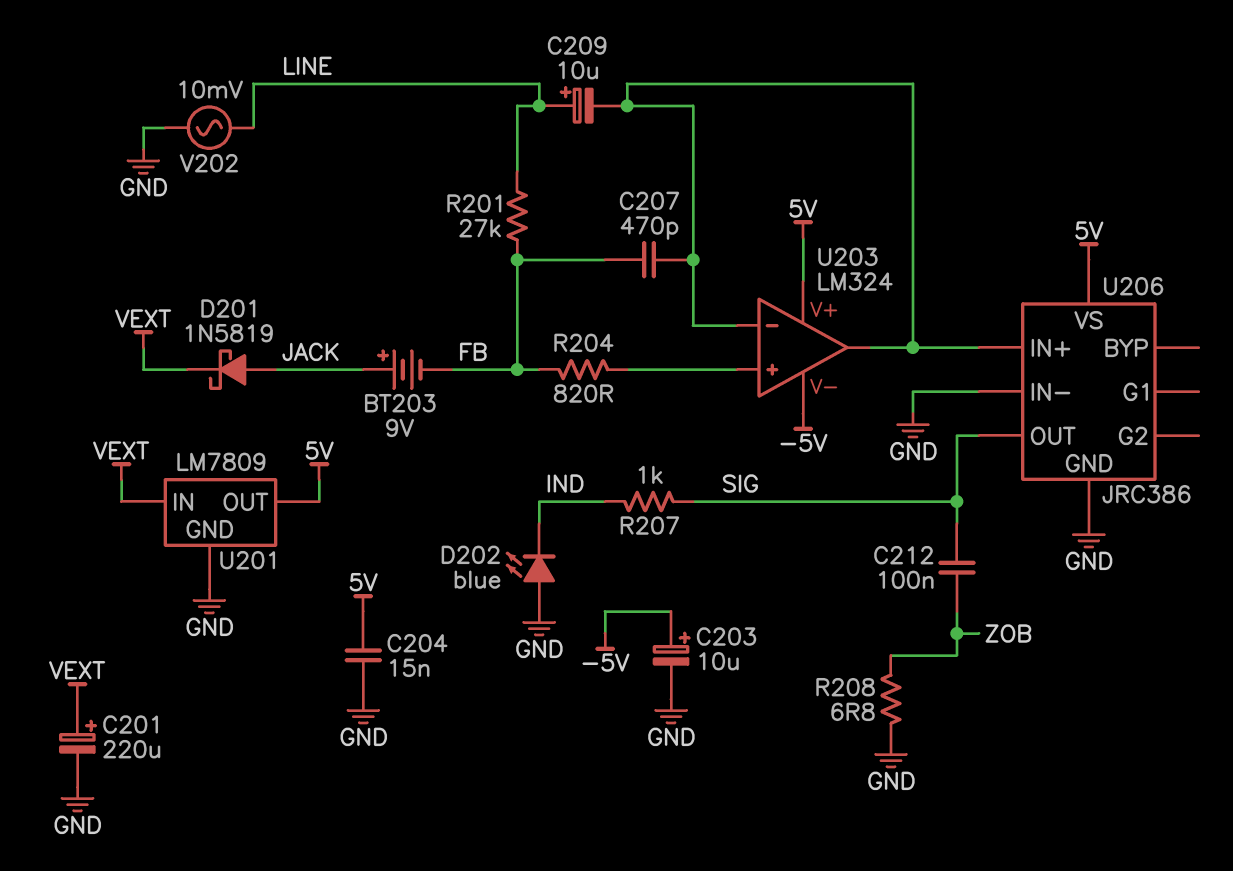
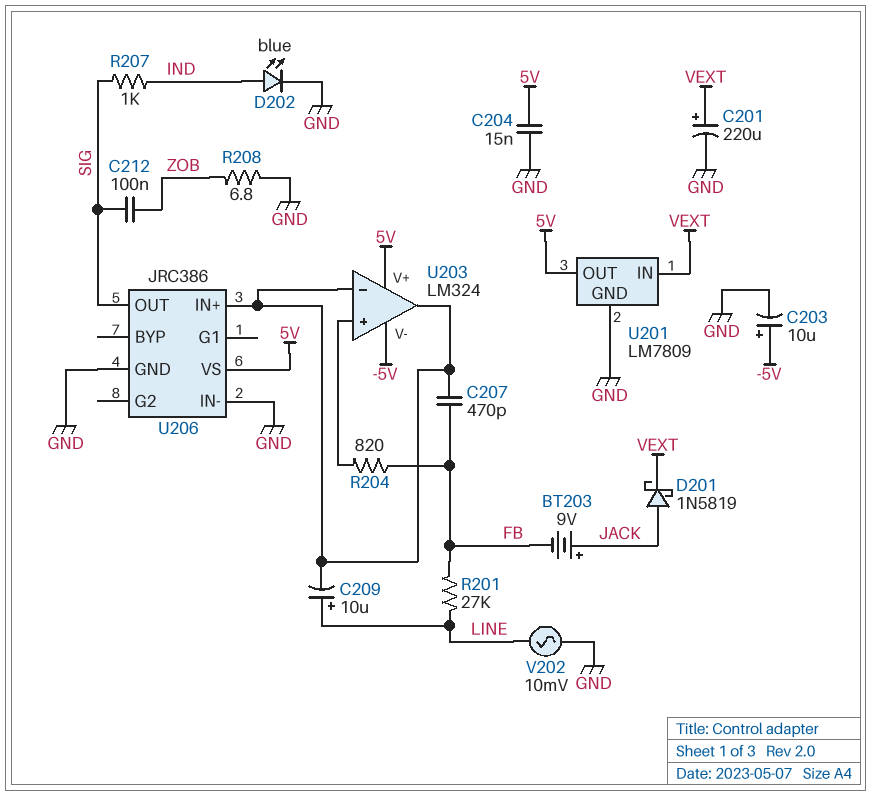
D202: LED blue (A GND, K IND) -> LED blue (A IND, K GND)

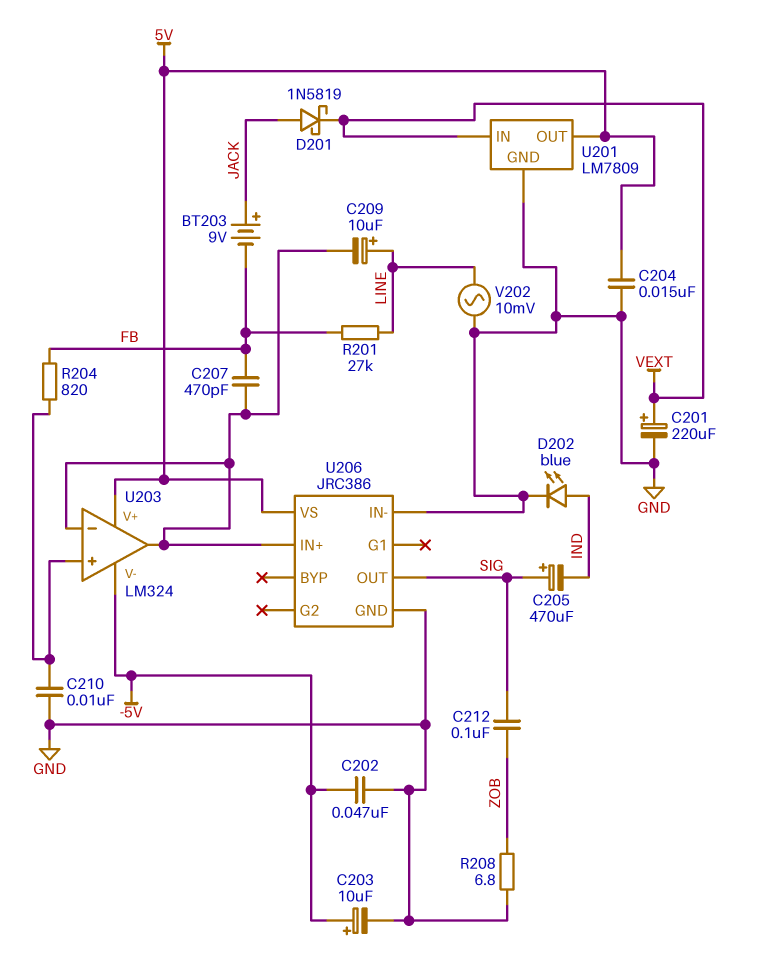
C202: none -> 47nF (-5V, GND)
C205: none -> 470uF (plus SIG, minus IND)
C210: none -> 10nF (GND, U203/in+)
R207: 1k (IND, SIG) -> none

